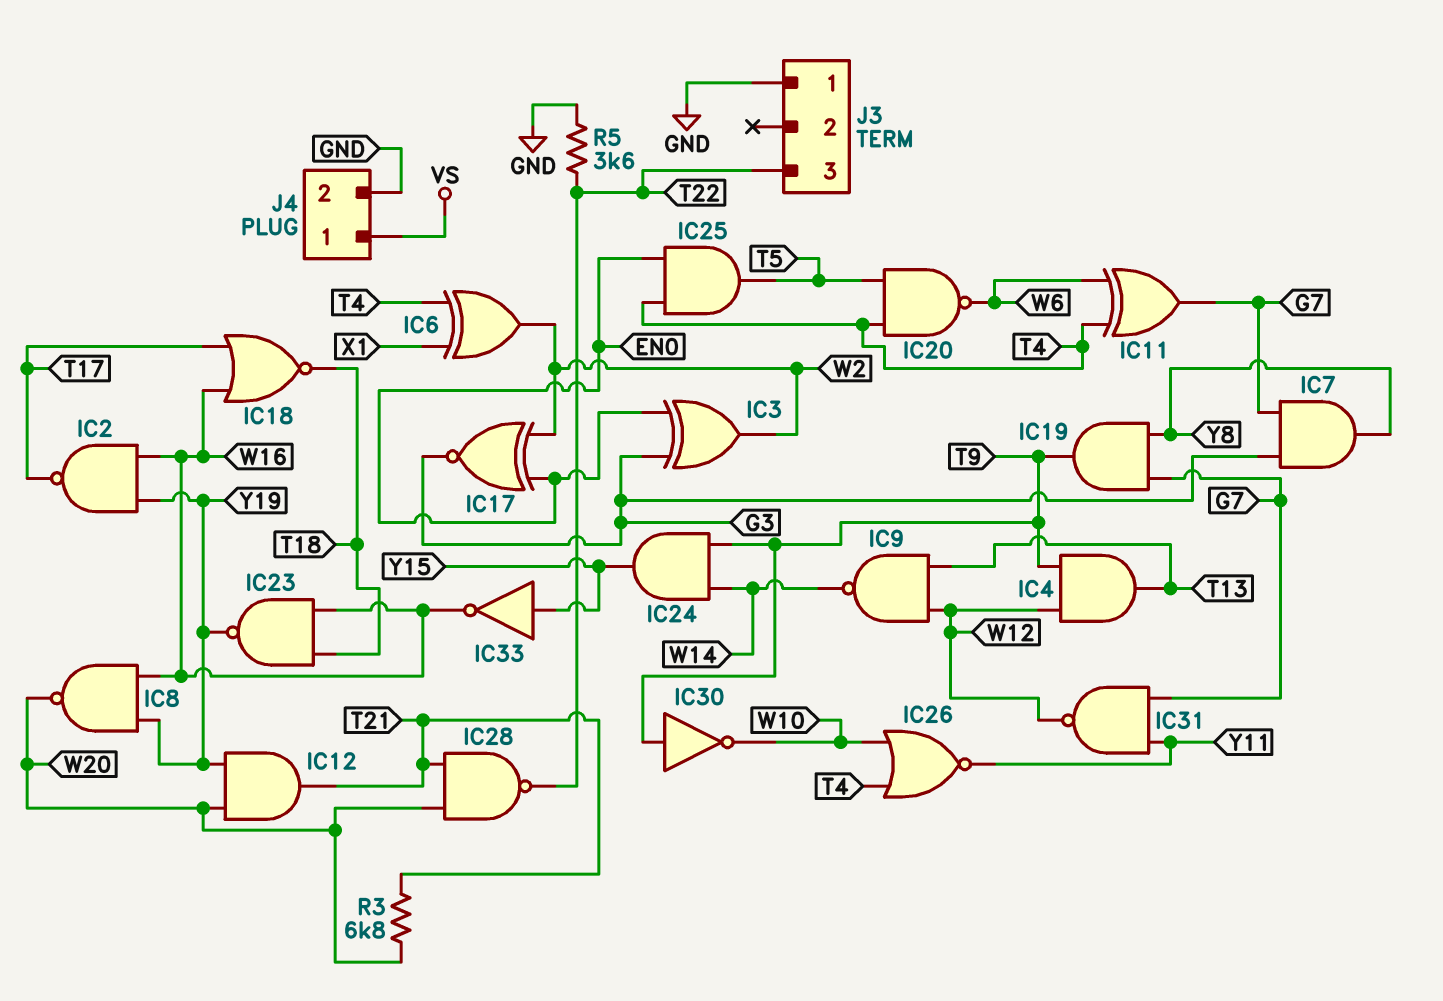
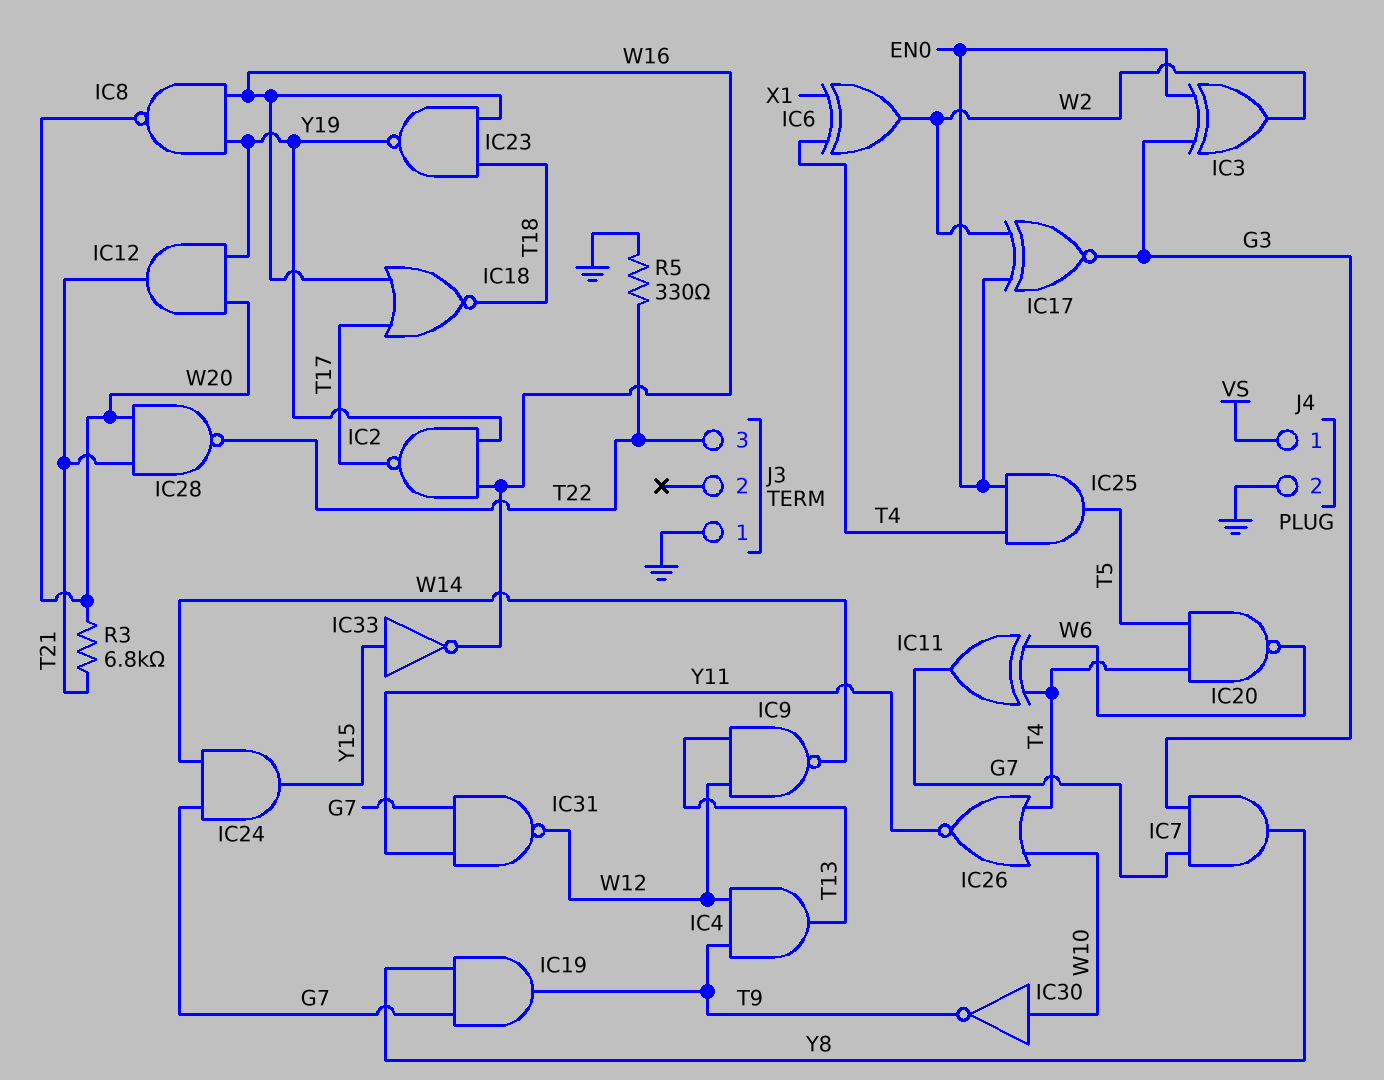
IC24: AND (in T9, in W14, out Y15) -> AND (in G7, in W14, out Y15)
IC30: NOT (in T9, out W10) -> NOT (in W10, out T9)
R5: 3.6k (GND, T22) -> 330 (GND, T22)

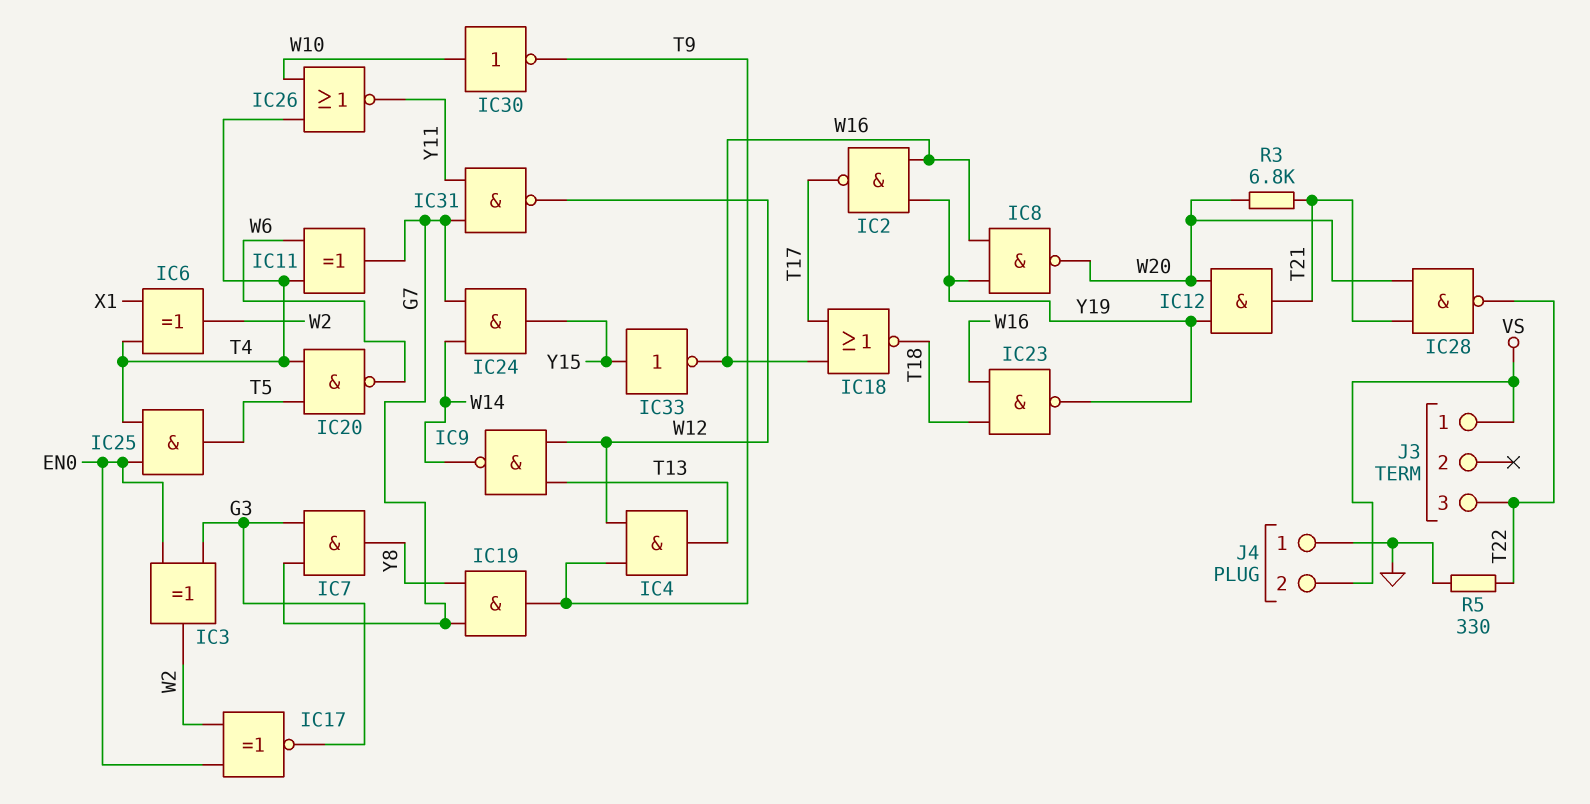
J3 pin 1: GND -> VS
J4 pin 1: VS -> GND
J4 pin 2: GND -> VS

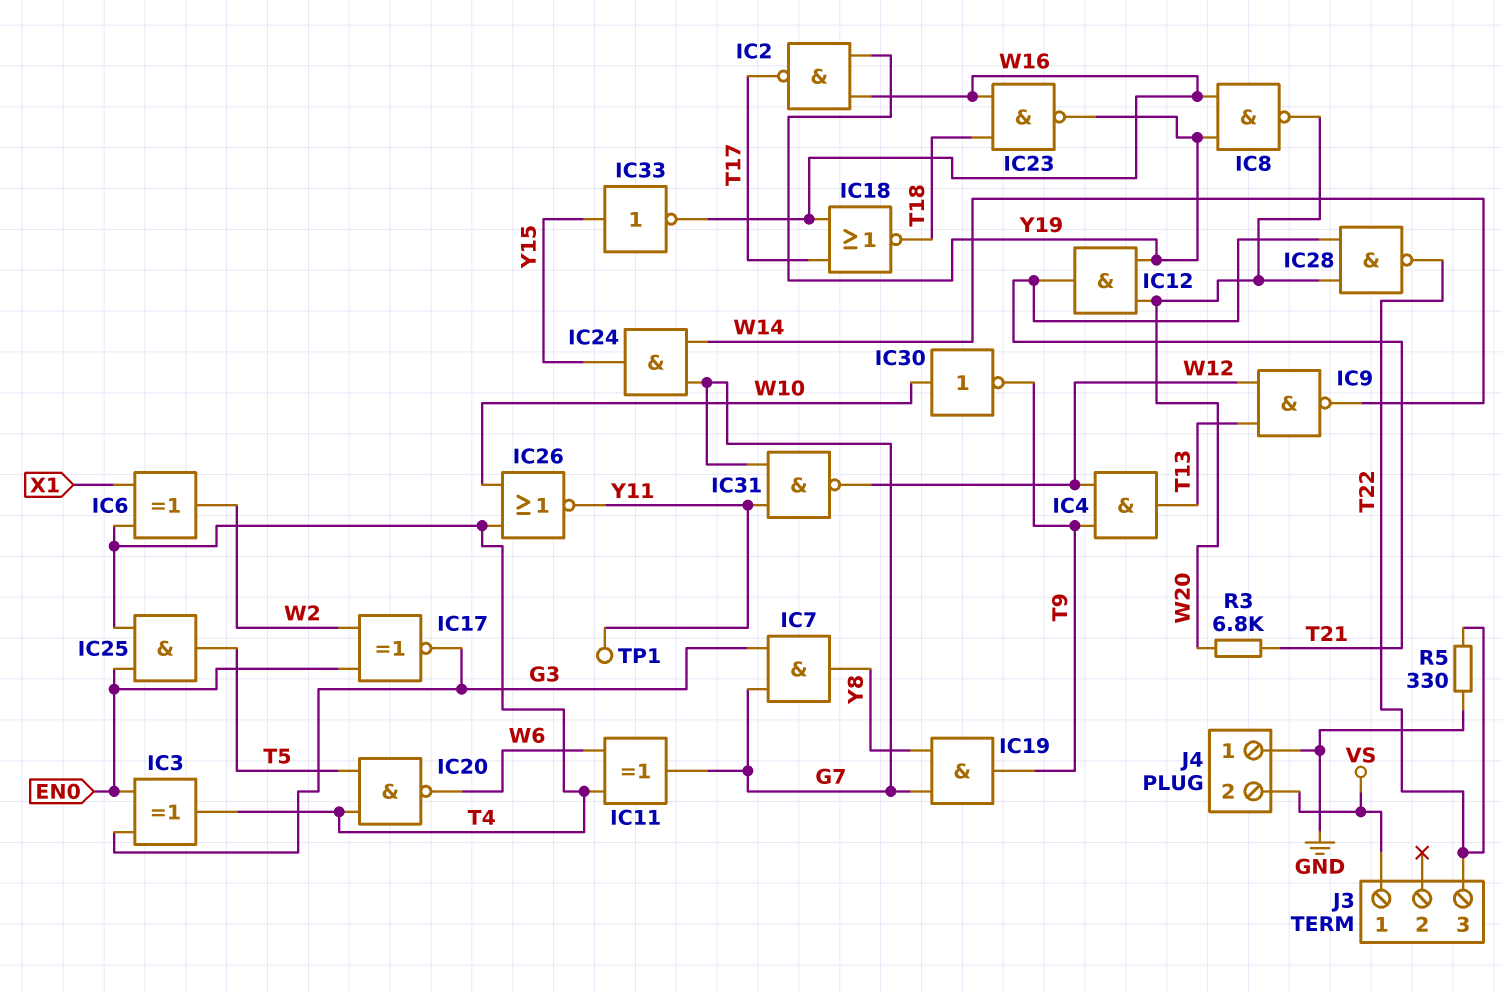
IC3: XOR (in EN0, in G3, out W2) -> XOR (in EN0, in G3, out T4)
TP1: none -> test point (Y11)

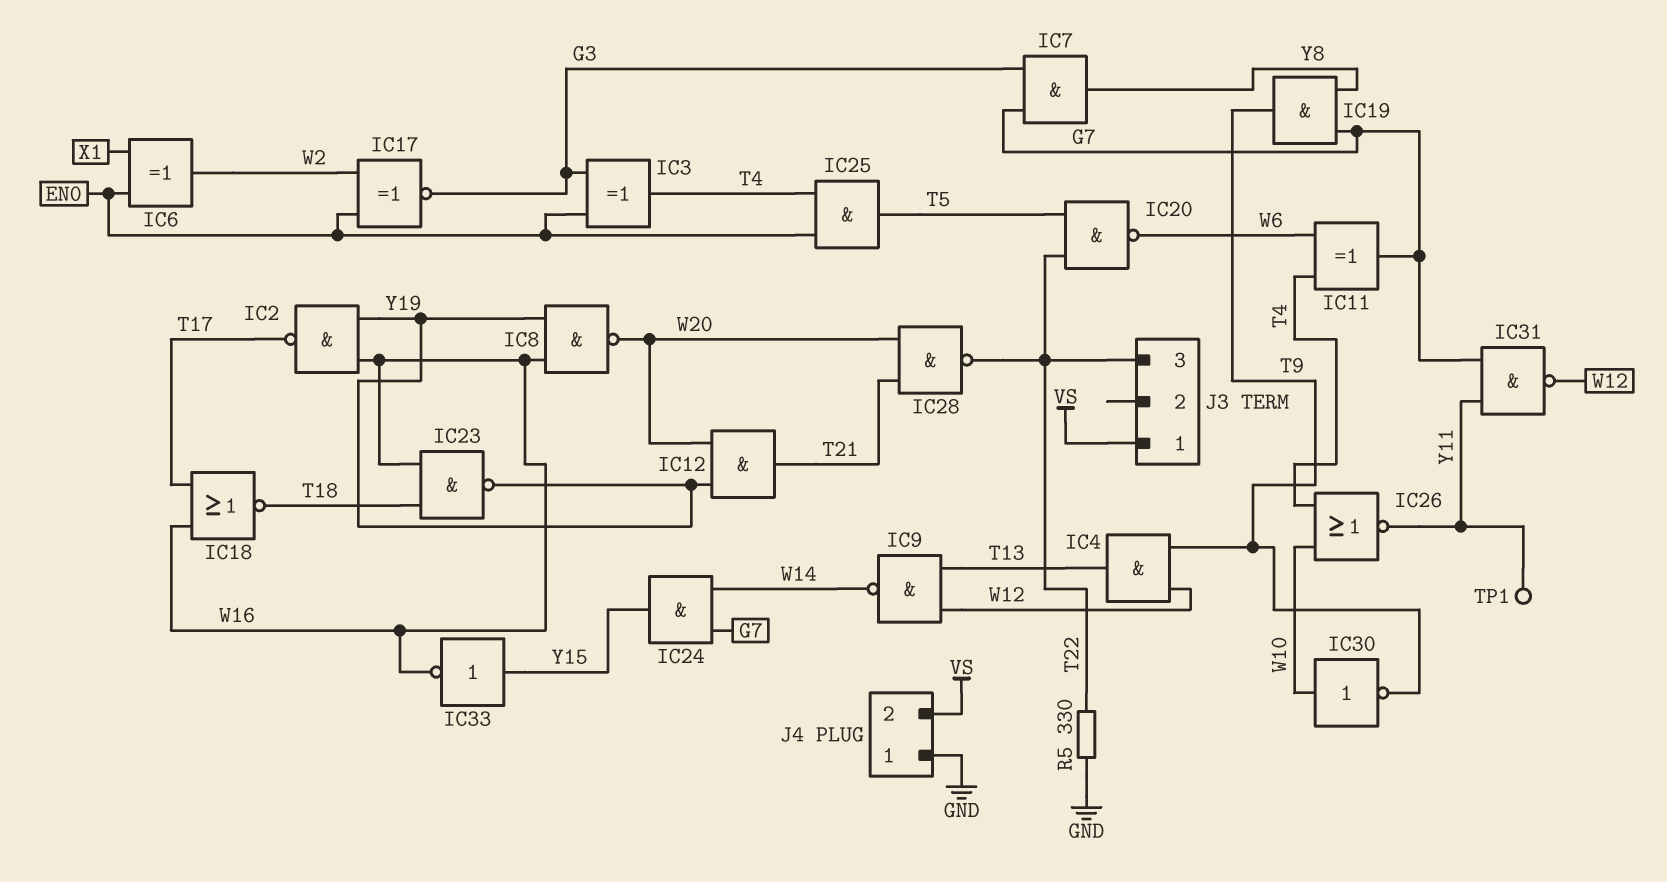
IC6: XOR (in T4, in X1, out W2) -> XOR (in EN0, in X1, out W2)
IC20: NAND (in T4, in T5, out W6) -> NAND (in T5, in T22, out W6)
R3: 6.8k (T21, W20) -> none

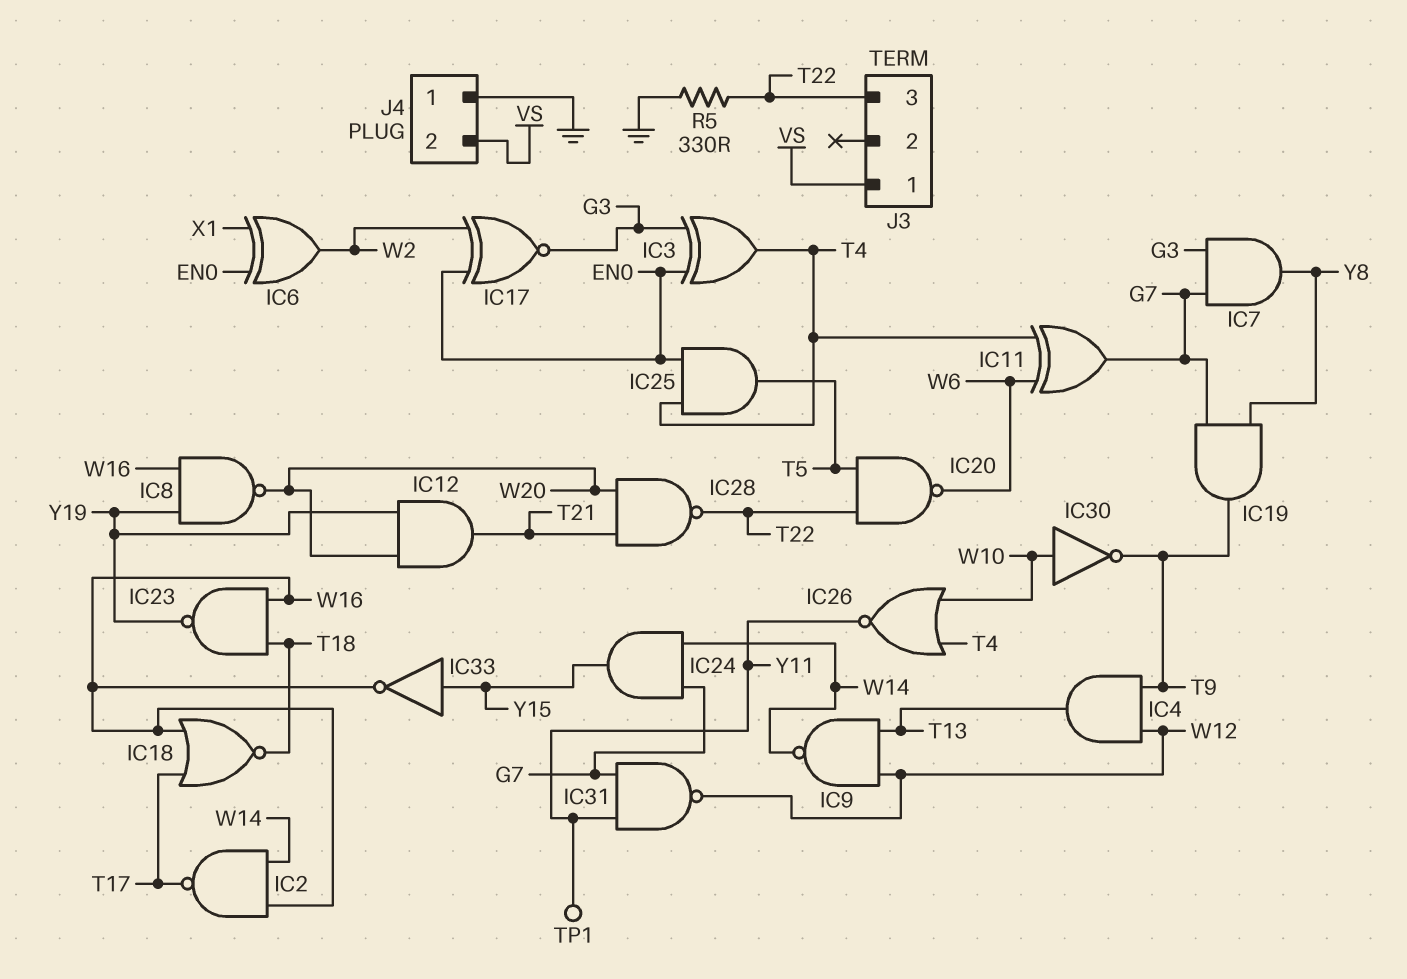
IC2: NAND (in W16, in Y19, out T17) -> NAND (in W14, in W16, out T17)

